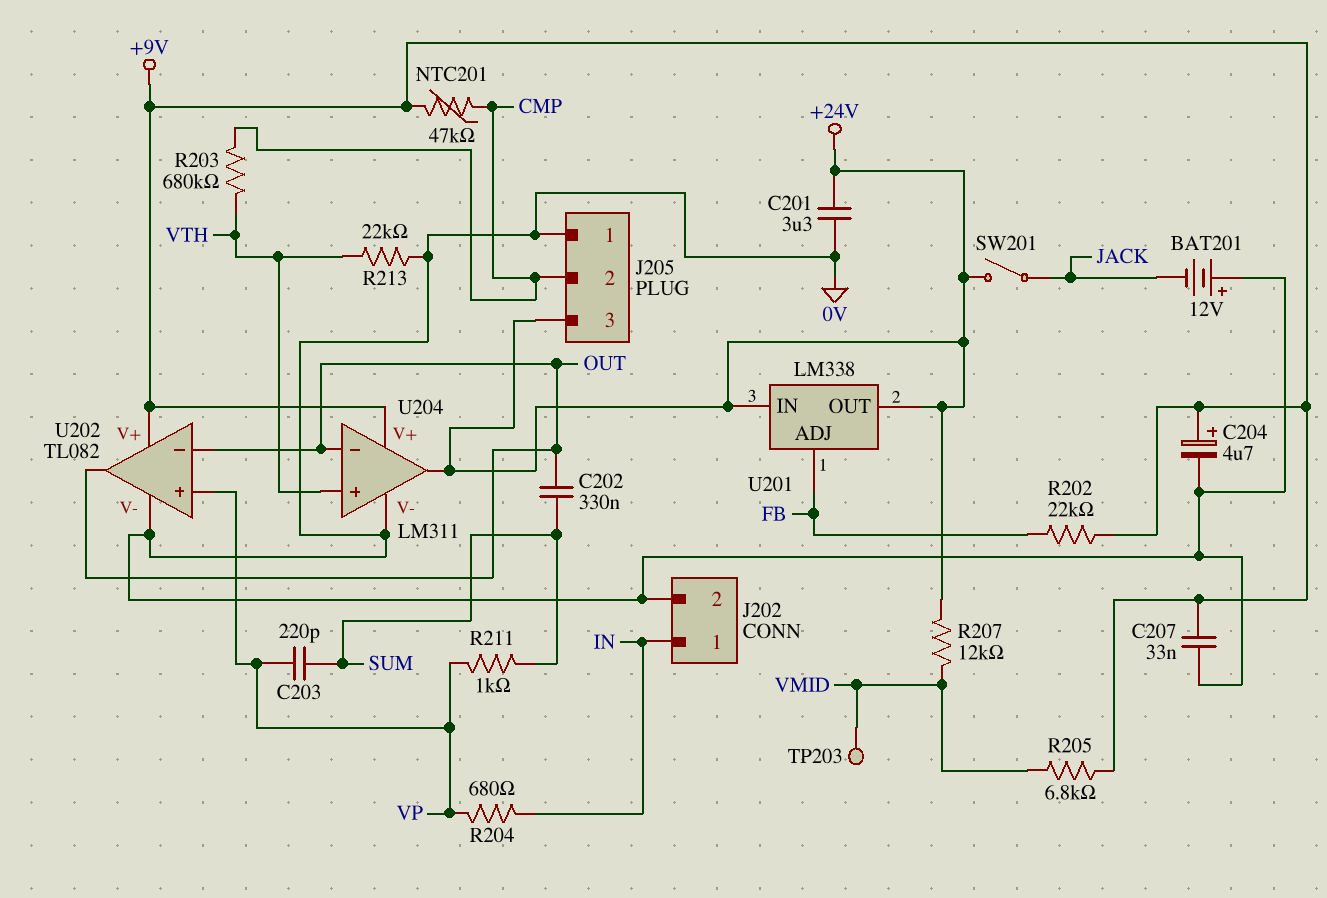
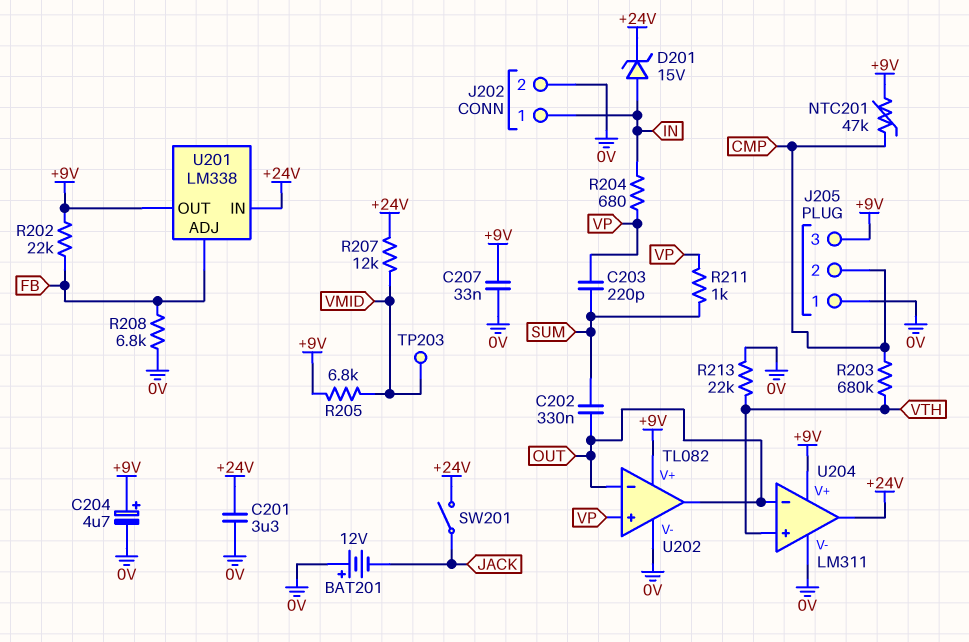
D201: none -> zener 15V (A IN, K +24V)
J205 pin 3: +24V -> +9V
R208: none -> 6.8k (0V, FB)
U201 pin OUT: +24V -> +9V

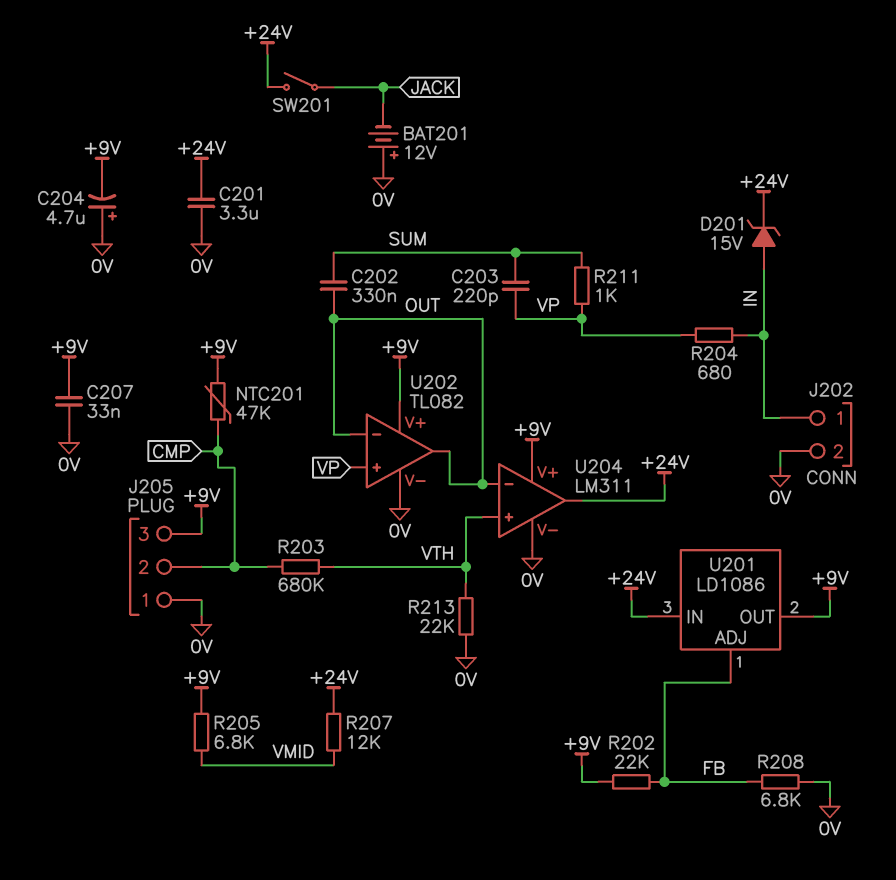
C204: 4.7uF (plus +9V, minus 0V) -> 4.7uF (plus 0V, minus +9V)
TP203: test point (VMID) -> none
U201: LM338 -> LD1086

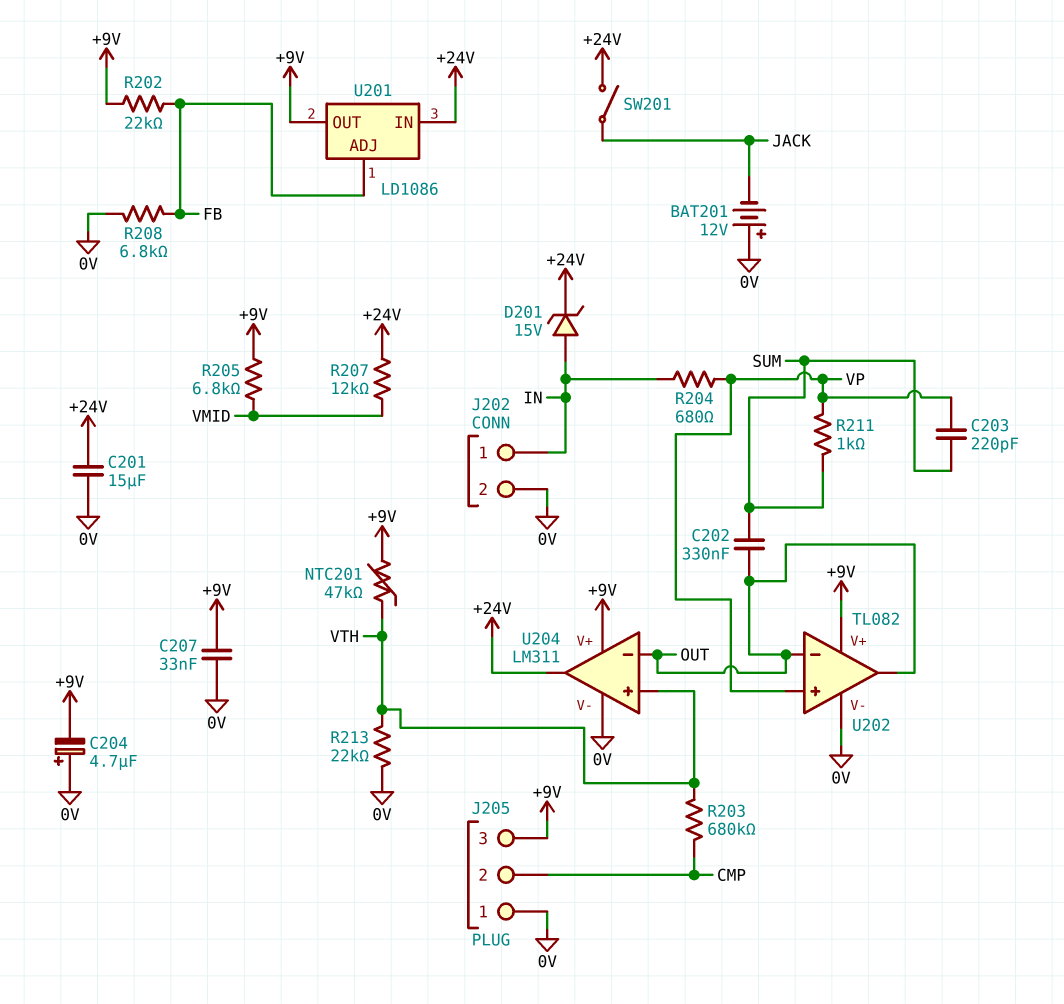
C201: 3.3uF (+24V, 0V) -> 15uF (+24V, 0V)
NTC201: 47k (+9V, CMP) -> 47k (+9V, VTH)

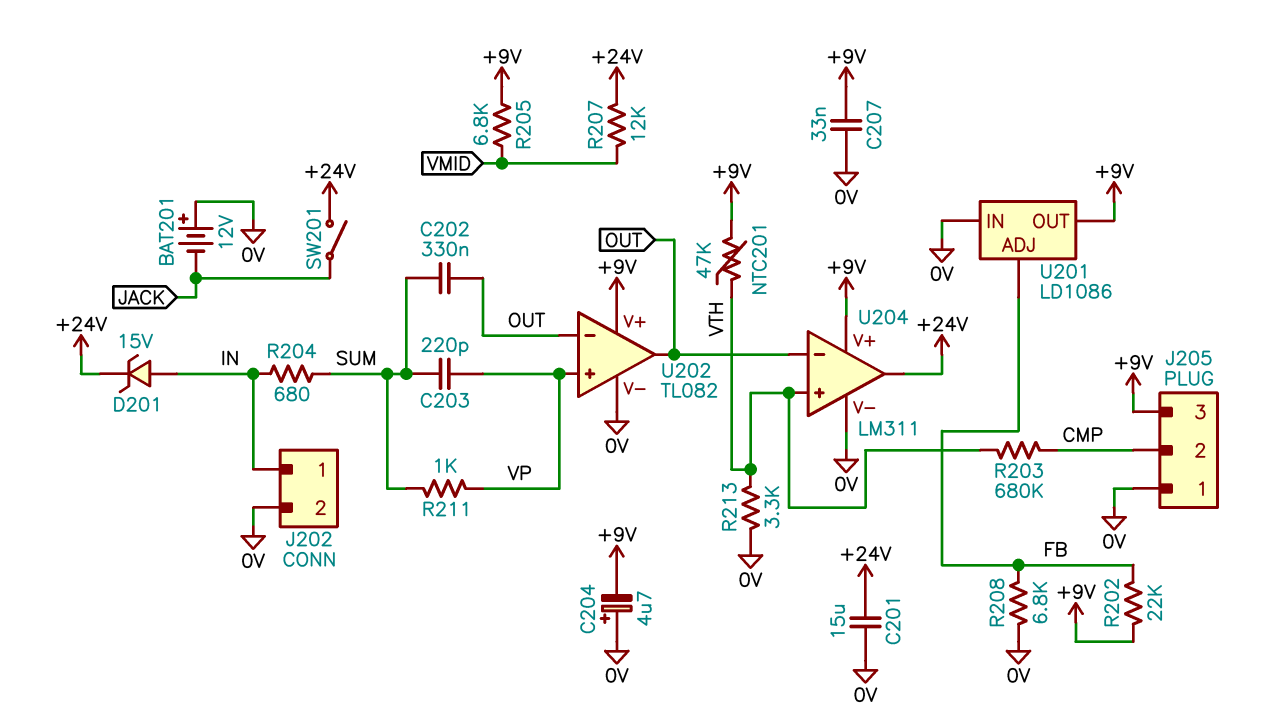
R204: 680 (IN, VP) -> 680 (IN, SUM)
R213: 22k (0V, VTH) -> 3.3k (0V, VTH)
U201 pin IN: +24V -> 0V

